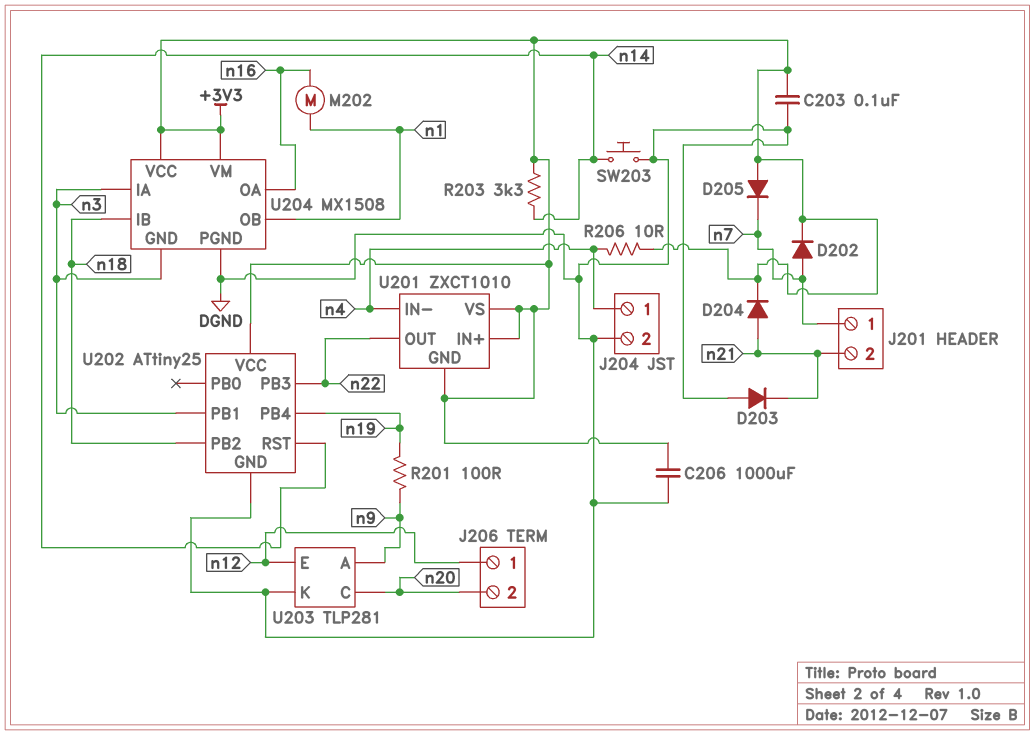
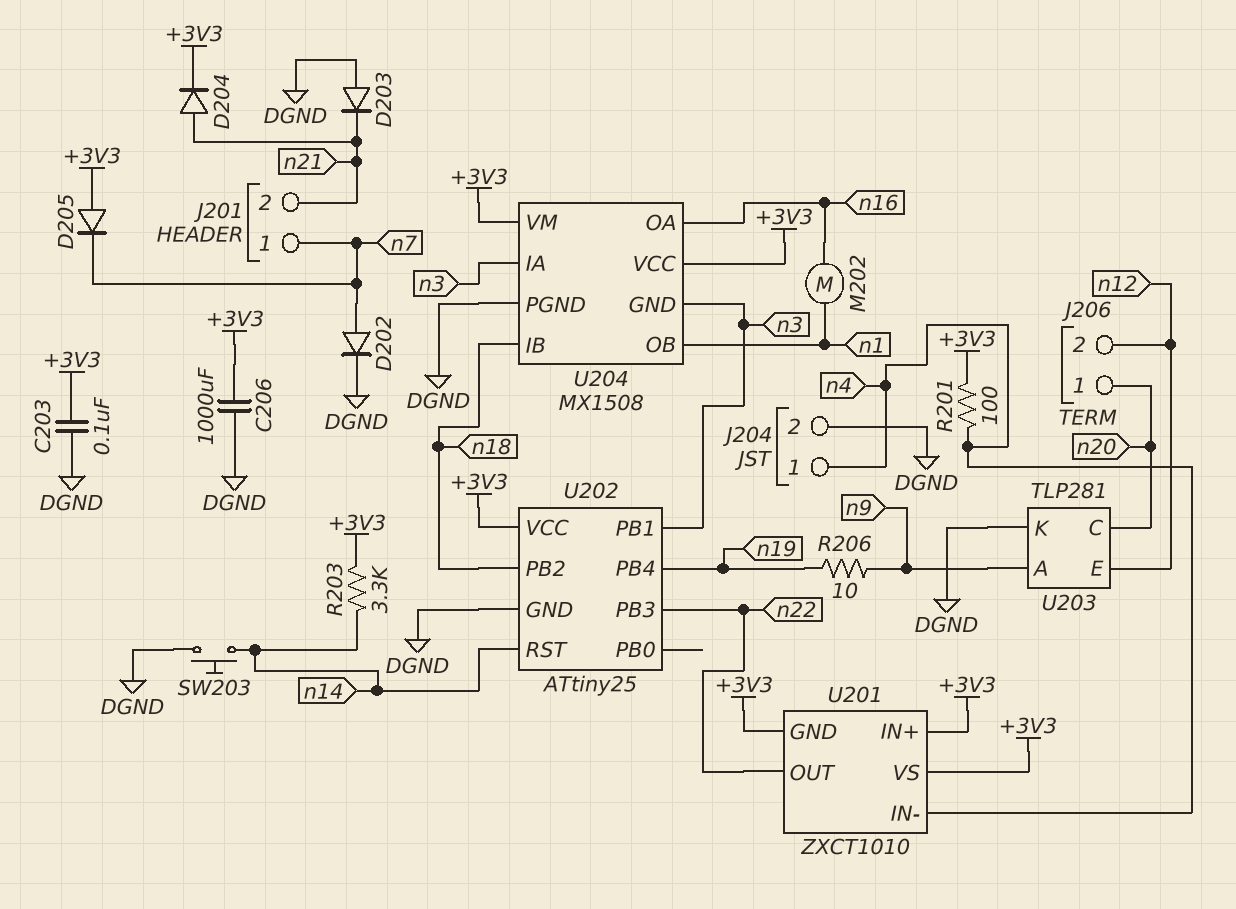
D202: diode (A n7, K +3V3) -> diode (A n7, K DGND)
J206 pin 1: n12 -> n20
J206 pin 2: n20 -> n12
R201: 100 (n9, n19) -> 100 (+3V3, n4)
R206: 10 (+3V3, n4) -> 10 (n9, n19)

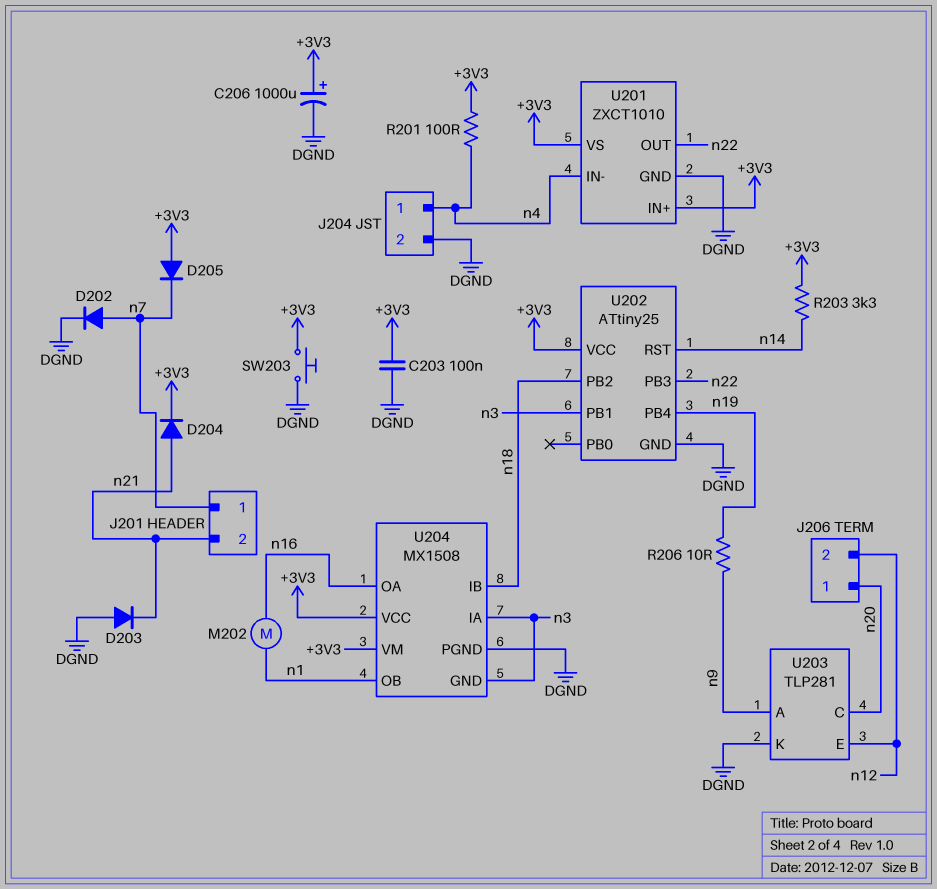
C206: 1000uF (+3V3, DGND) -> 1000uF (plus +3V3, minus DGND)
SW203: button (DGND, n14) -> button (+3V3, DGND)
U201 pin GND: +3V3 -> DGND

